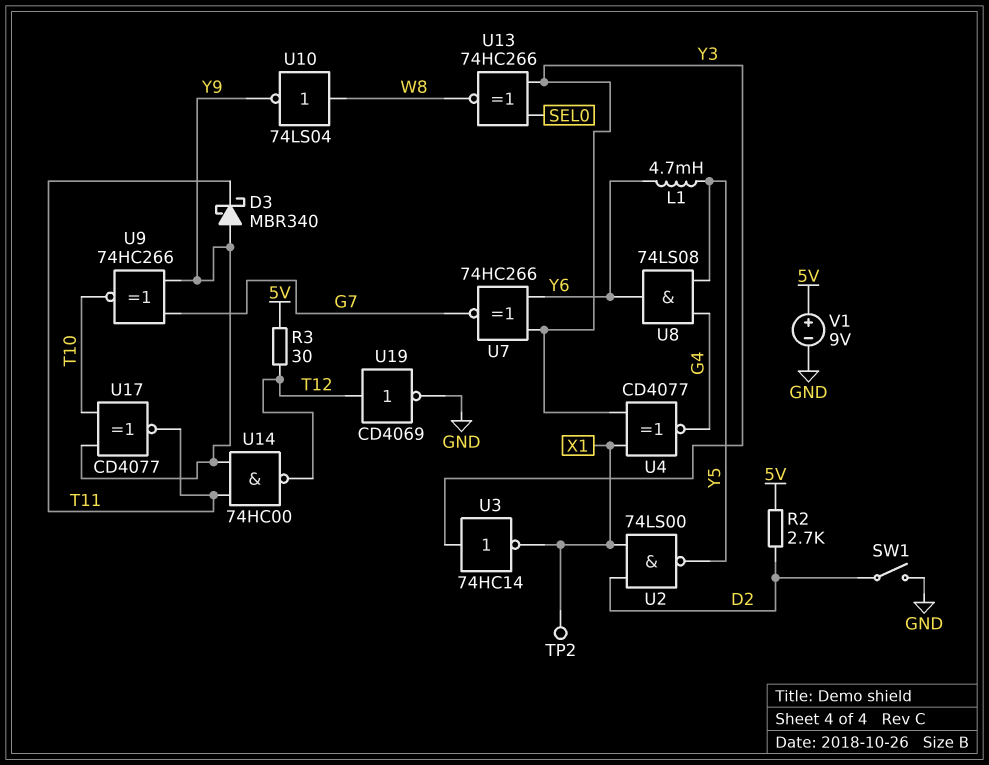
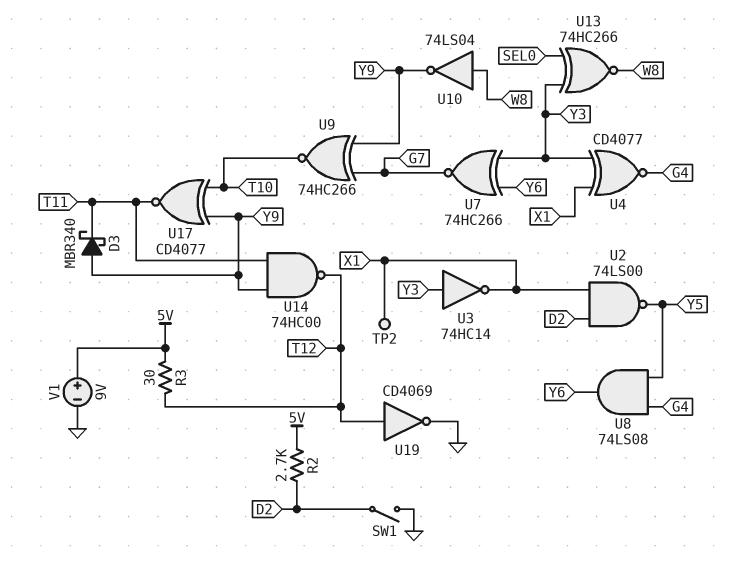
L1: 4.7mH (Y5, Y6) -> none

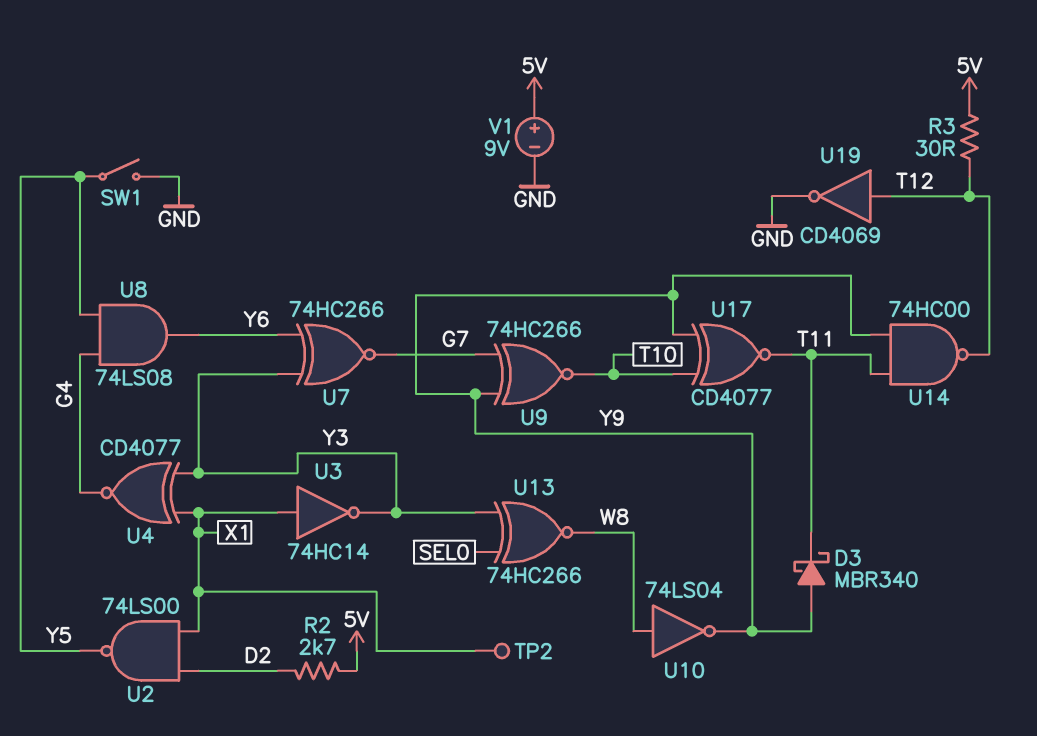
SW1: switch (D2, GND) -> switch (GND, Y5)
U3: NOT 74HC14 (in Y3, out X1) -> NOT 74HC14 (in X1, out Y3)

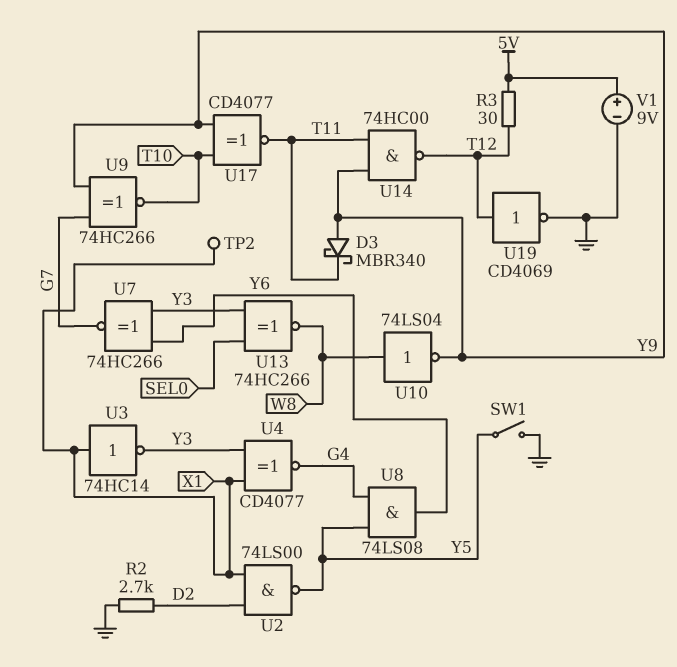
R2: 2.7k (5V, D2) -> 2.7k (D2, GND)

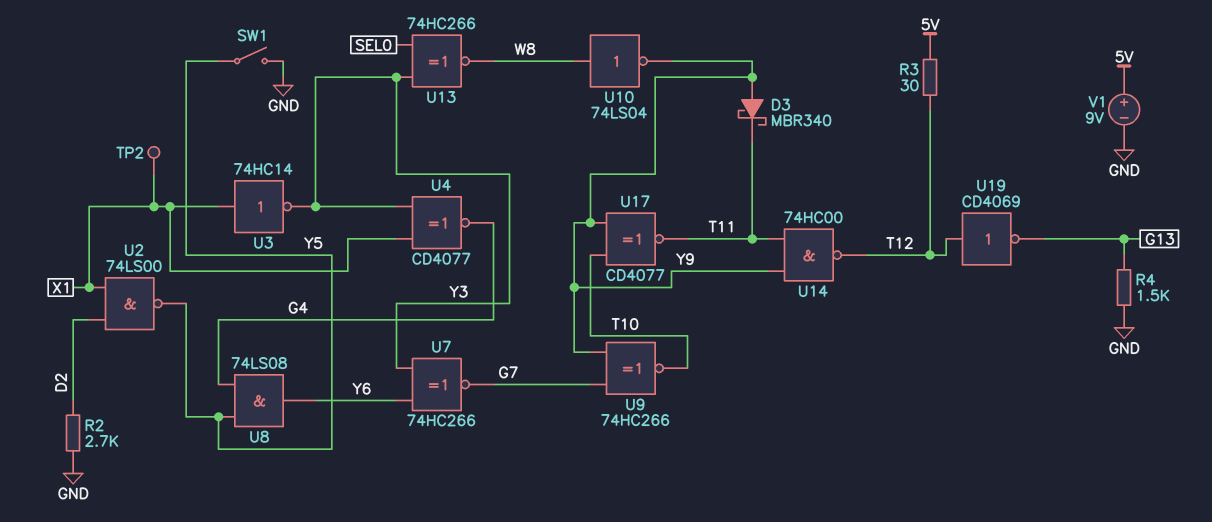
R4: none -> 1.5k (G13, GND)
U19: NOT CD4069 (in T12, out GND) -> NOT CD4069 (in T12, out G13)

